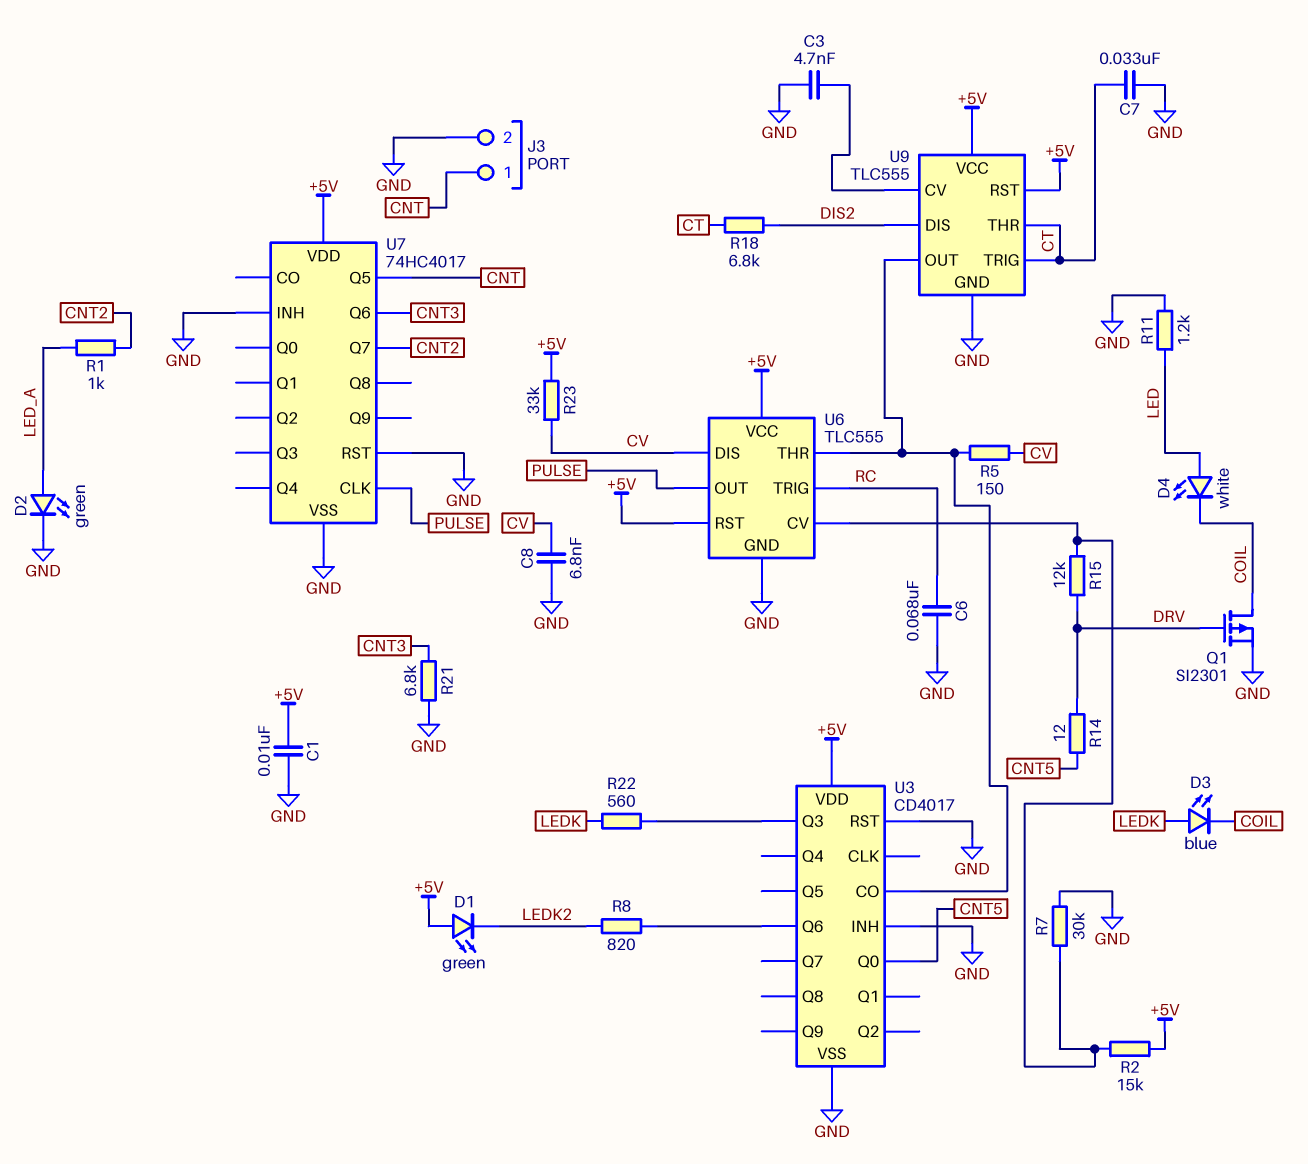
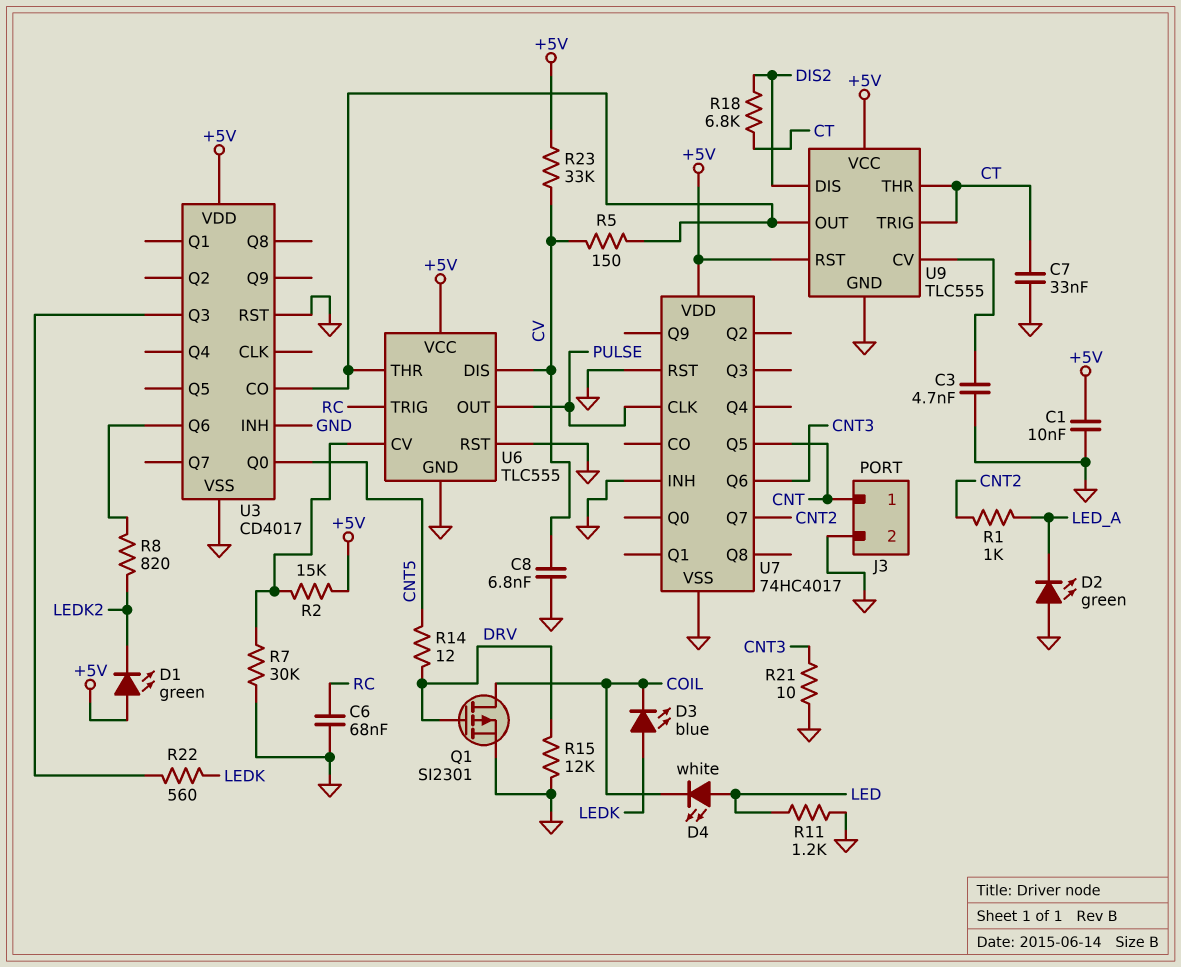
D2: LED green (A LED_A, K GND) -> LED green (A GND, K LED_A)
R15: 12k (DRV, U6/CV) -> 12k (DRV, GND)
R21: 6.8k (CNT3, GND) -> 10 (CNT3, GND)
U6 pin RST: +5V -> GND

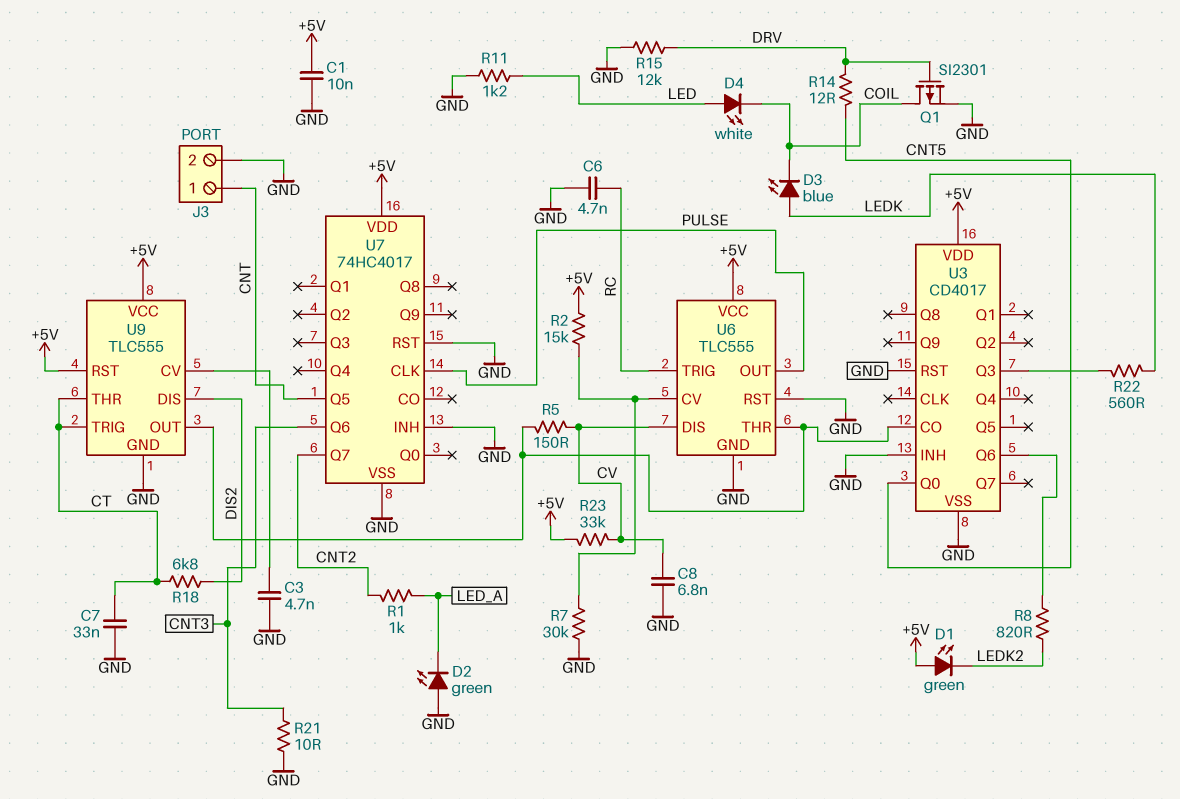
C6: 68nF (GND, RC) -> 4.7nF (GND, RC)

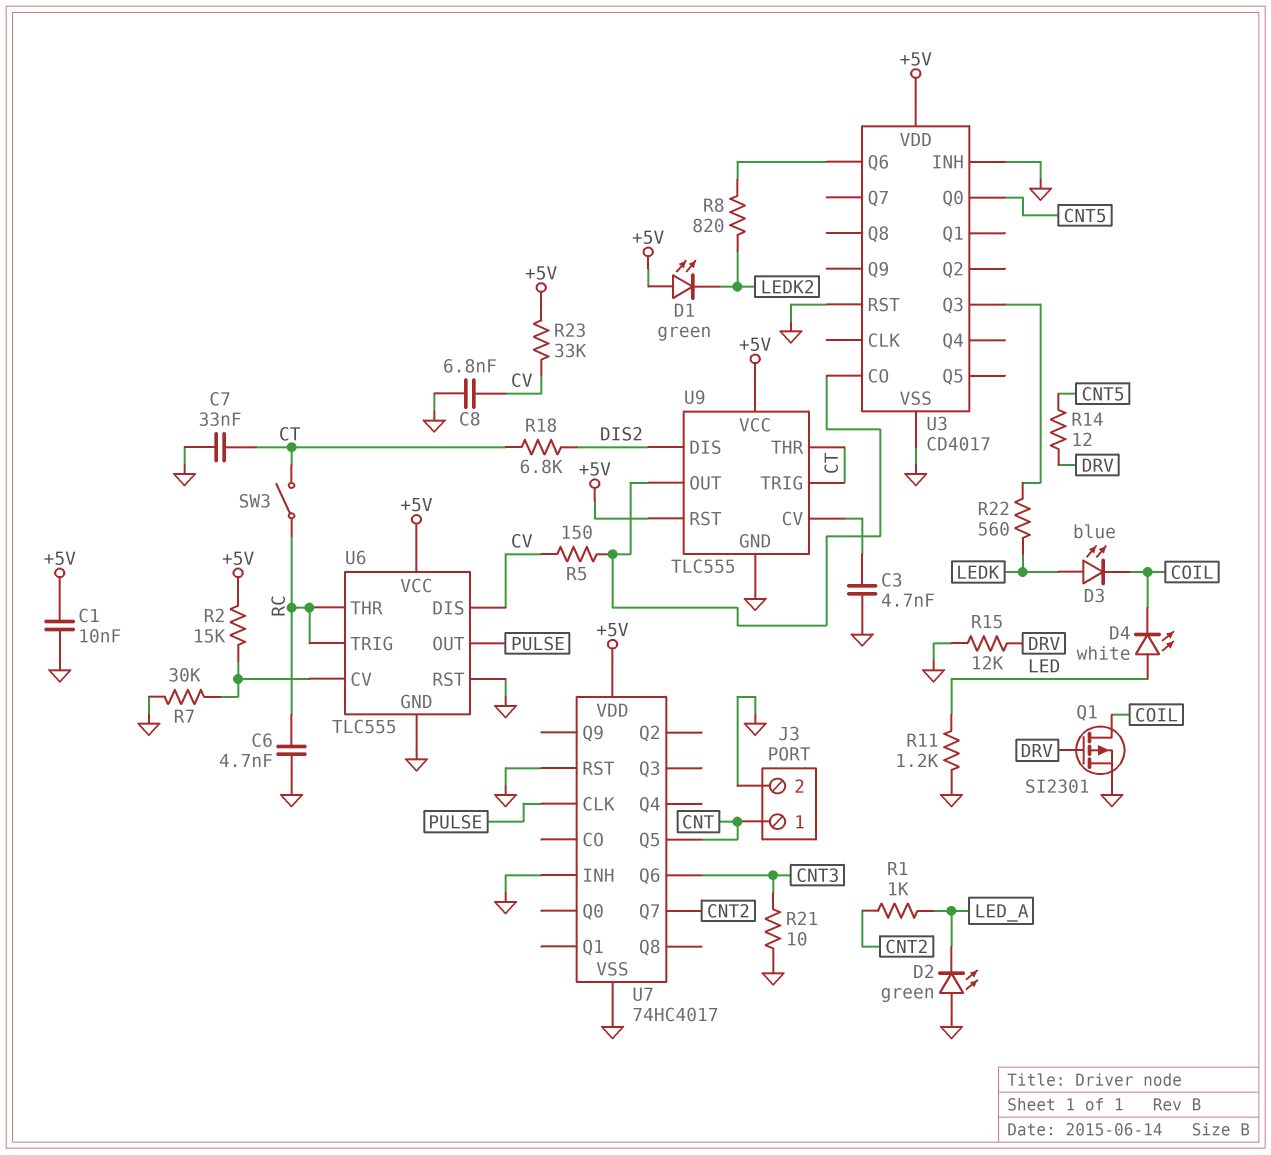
SW3: none -> switch (CT, RC)
U6 pin THR: U3/CO -> RC

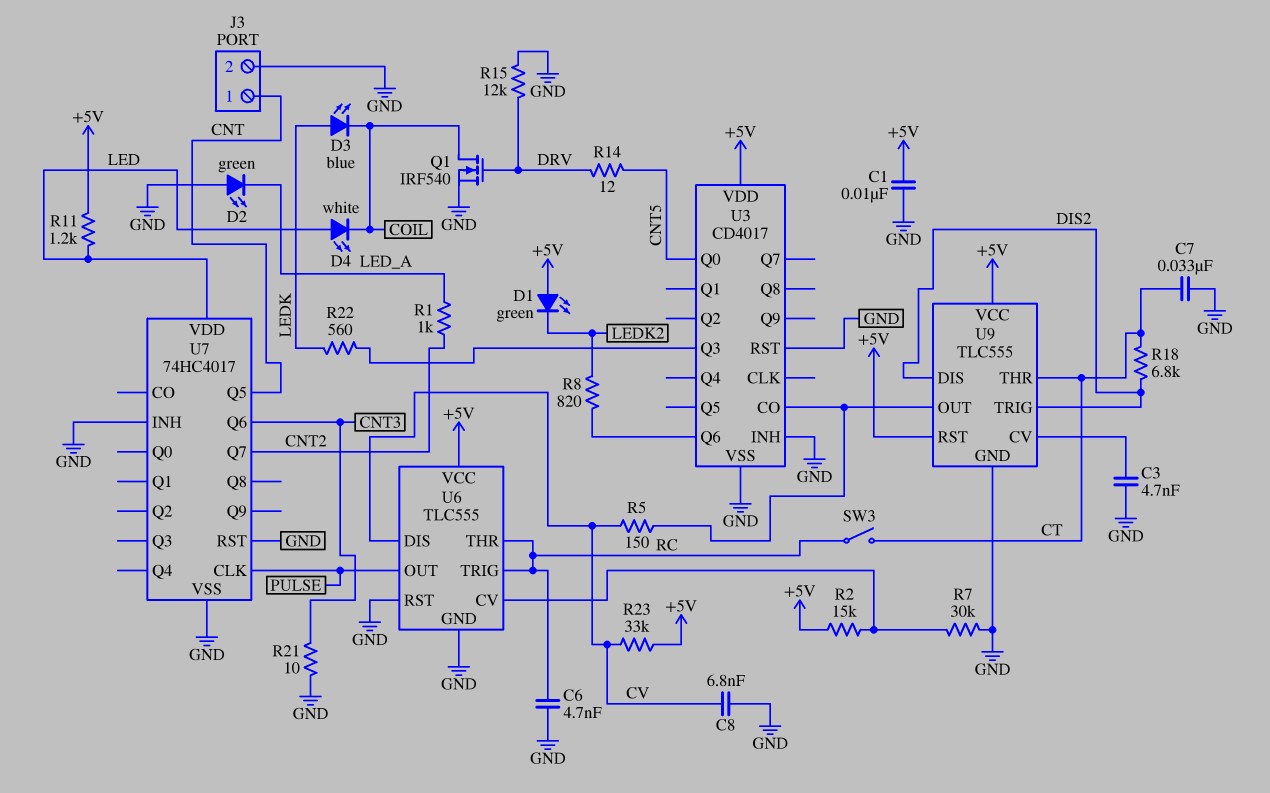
Q1: PMOS SI2301 (G DRV, D COIL, S GND) -> NMOS IRF540 (G DRV, D COIL, S GND)
R11: 1.2k (GND, LED) -> 1.2k (+5V, LED)
U7 pin VDD: +5V -> LED
U9 pin TRIG: CT -> DIS2

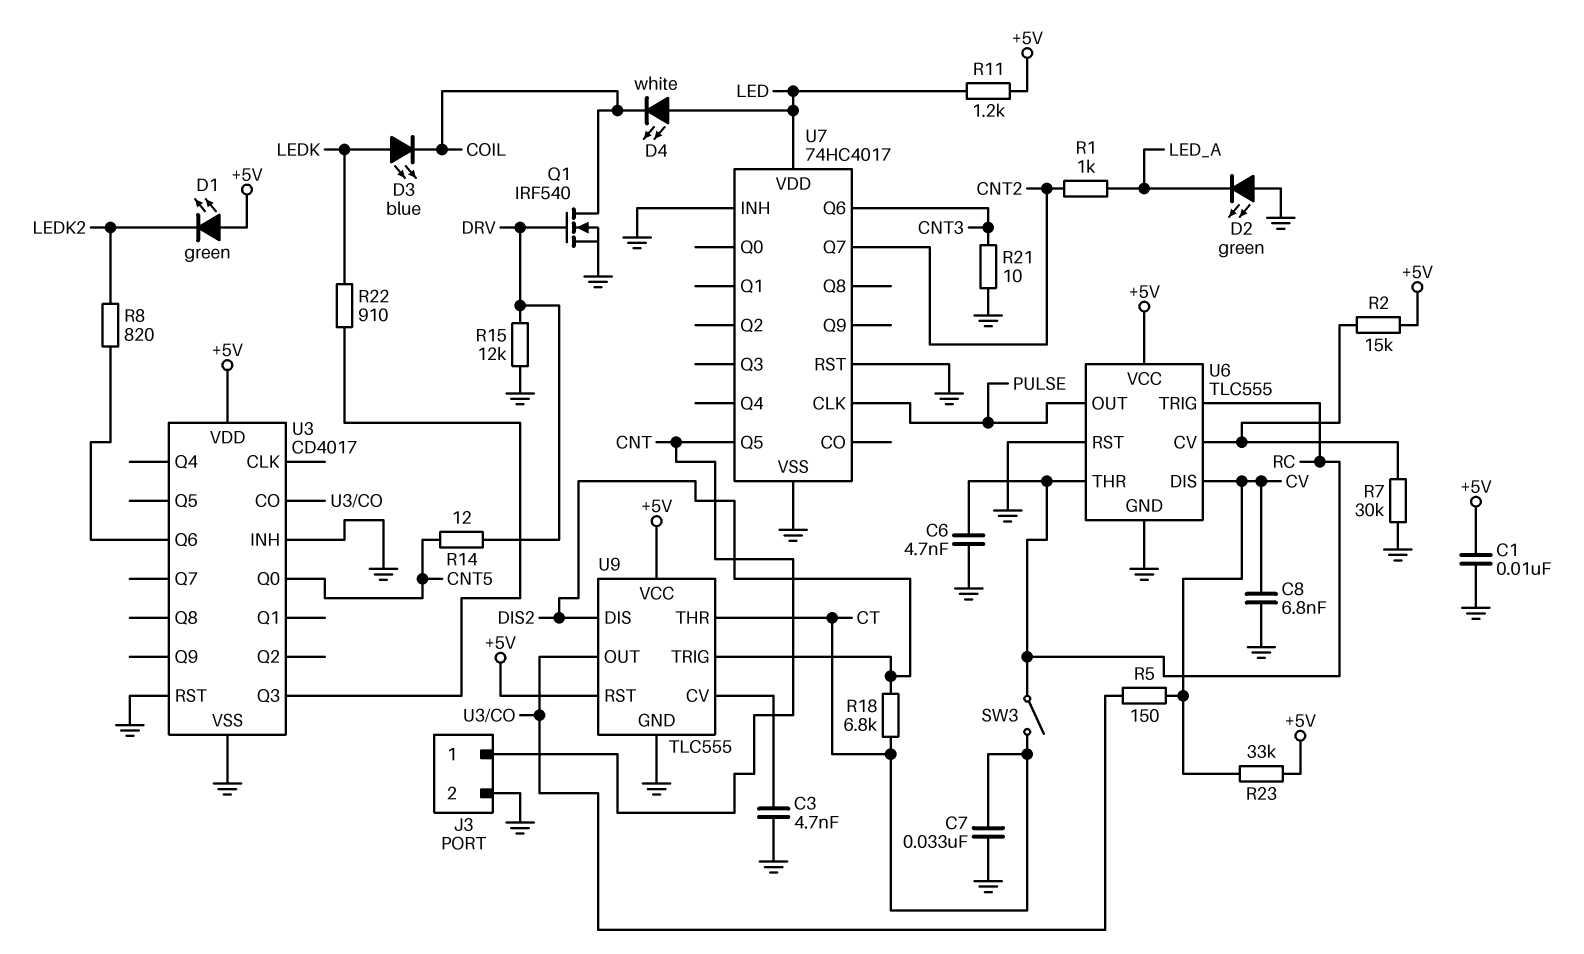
R22: 560 (LEDK, U3/Q3) -> 910 (LEDK, U3/Q3)

